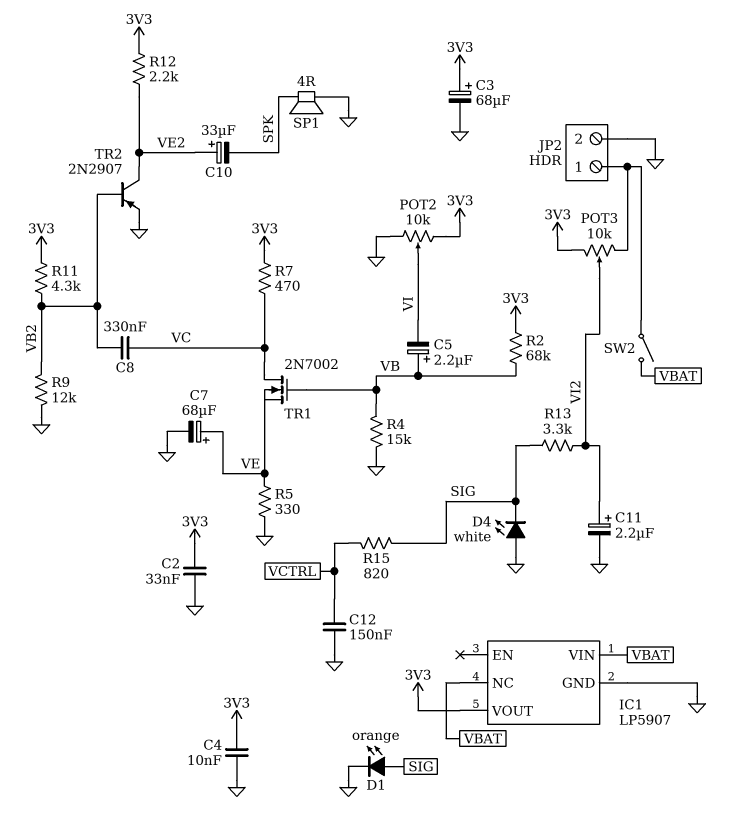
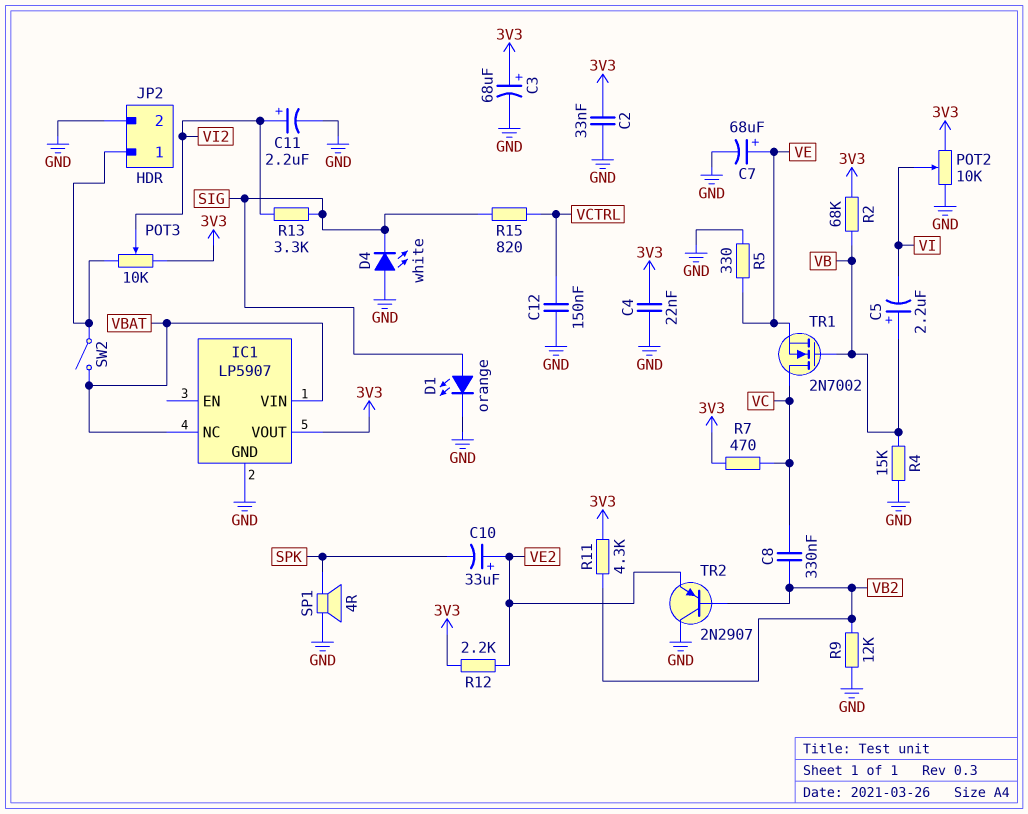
C4: 10nF (3V3, GND) -> 22nF (3V3, GND)
TR2: PNP 2N2907 (B VB2, C VE2, E GND) -> PNP 2N2907 (B VB2, C GND, E VE2)

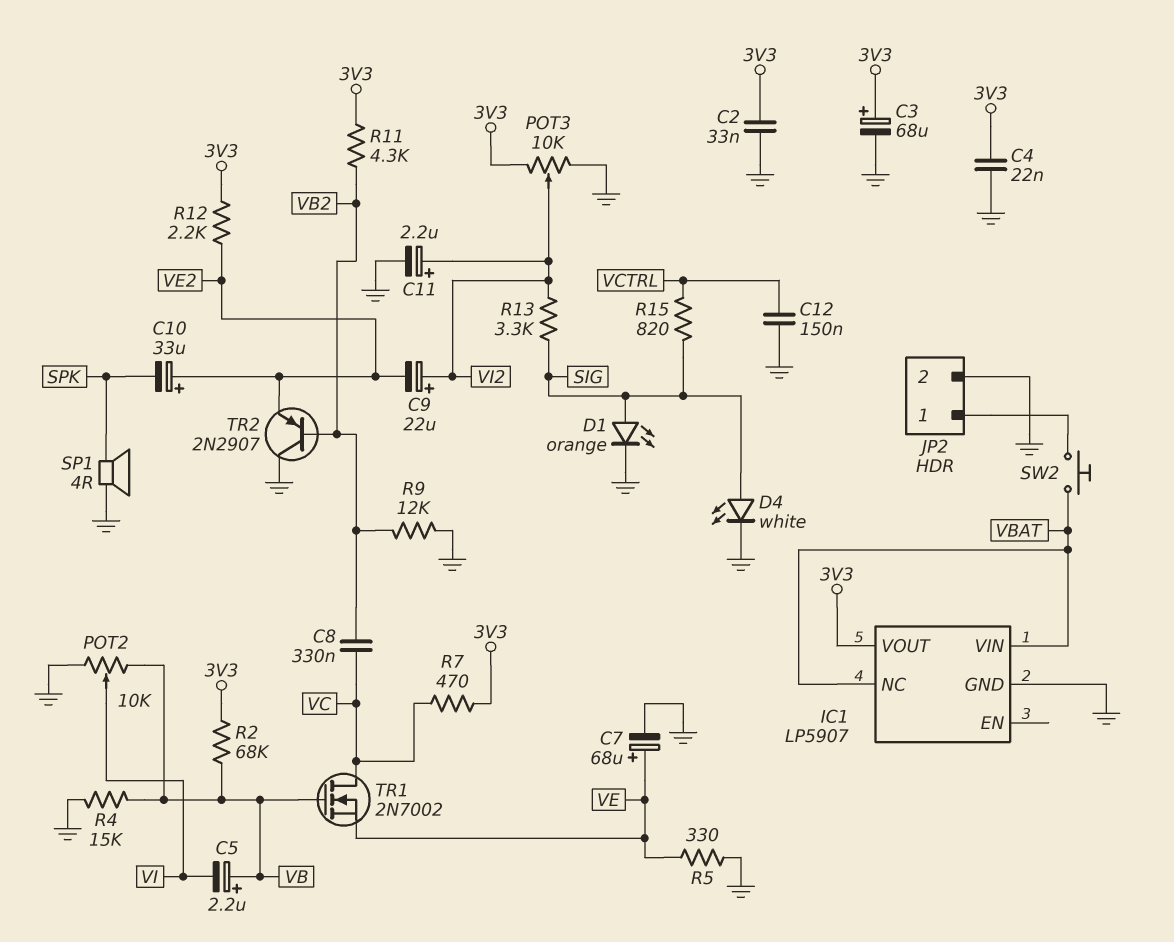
C9: none -> 22uF (plus VI2, minus VE2)
D4: LED white (A GND, K SIG) -> LED white (A SIG, K GND)
POT2: 10k (3V3, GND, wiper VI) -> 10k (GND, VB, wiper VI)
POT3: 10k (3V3, JP2/1, wiper VI2) -> 10k (3V3, GND, wiper VI2)
SW2: switch (JP2/1, VBAT) -> button (JP2/1, VBAT)

